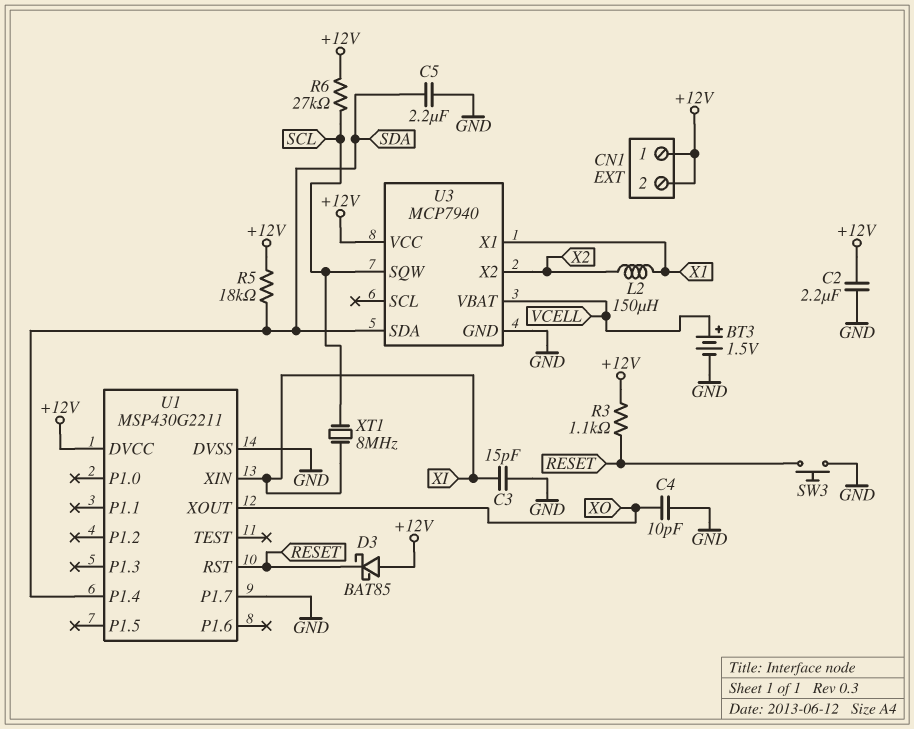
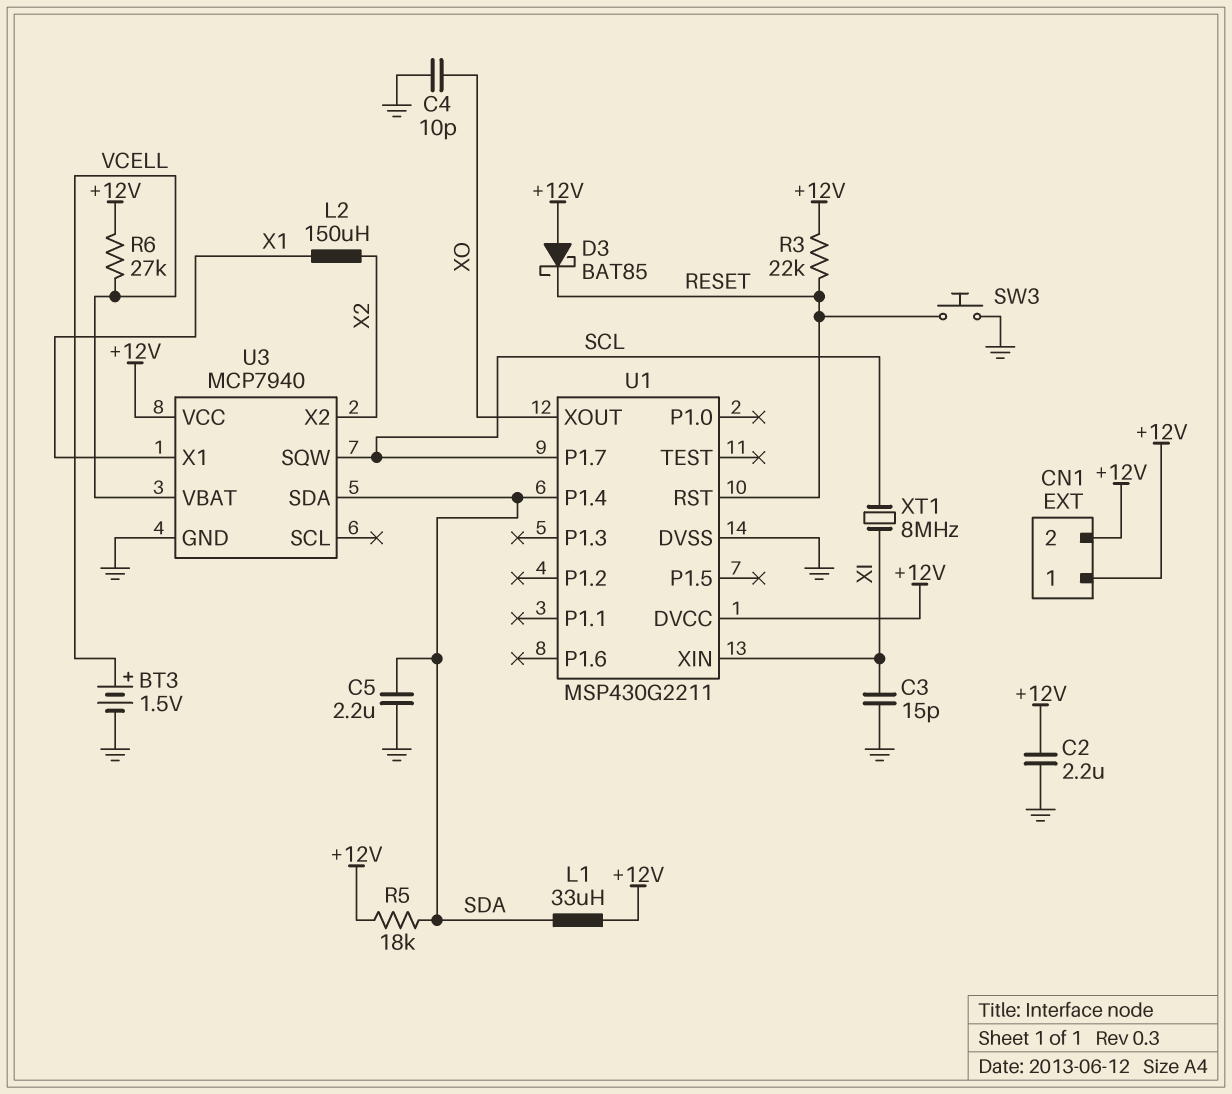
L1: none -> 33uH (+12V, SDA)
R3: 1.1k (+12V, RESET) -> 22k (+12V, RESET)
R6: 27k (+12V, SCL) -> 27k (+12V, VCELL)
U1 pin P1.7: GND -> SCL

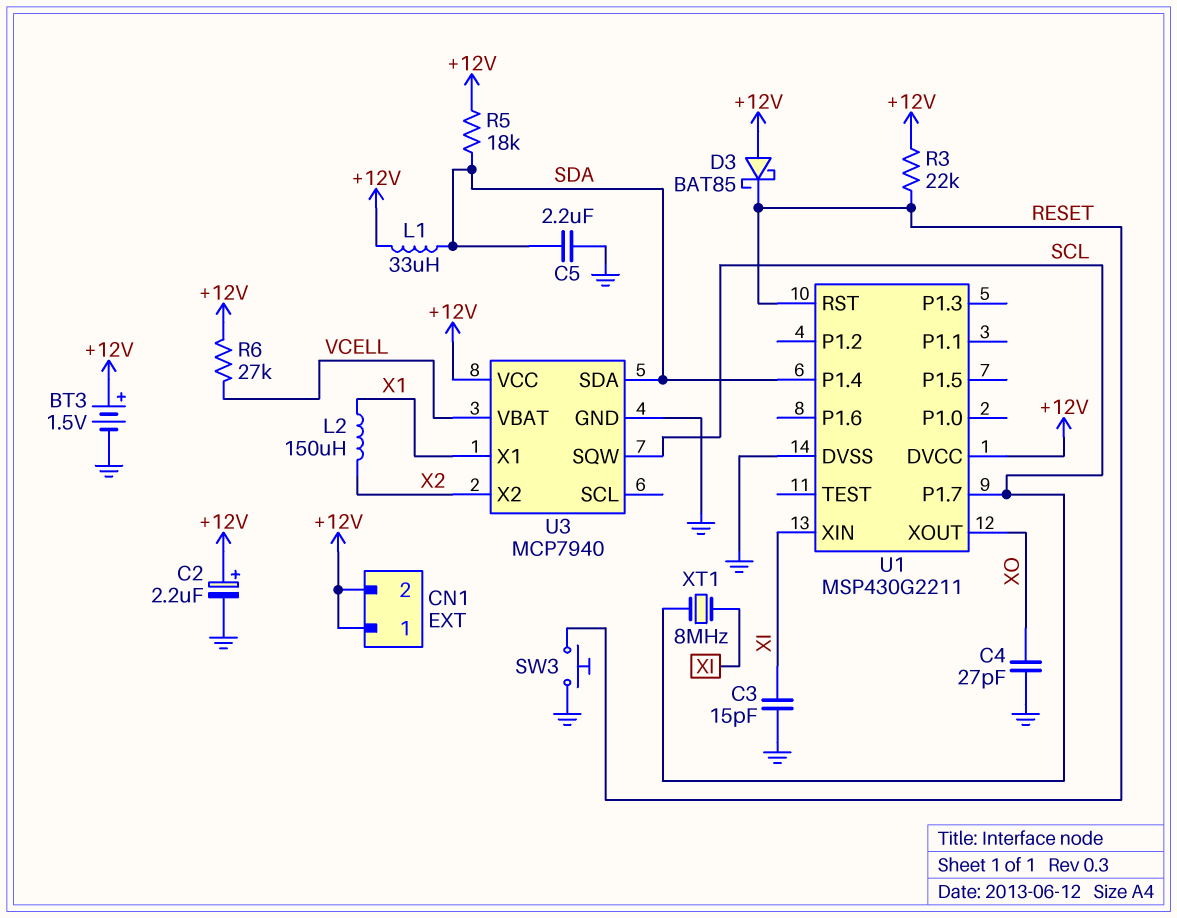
BT3: 1.5V (plus VCELL, minus GND) -> 1.5V (plus +12V, minus GND)
C2: 2.2uF (+12V, GND) -> 2.2uF (plus +12V, minus GND)
C4: 10pF (GND, XO) -> 27pF (GND, XO)

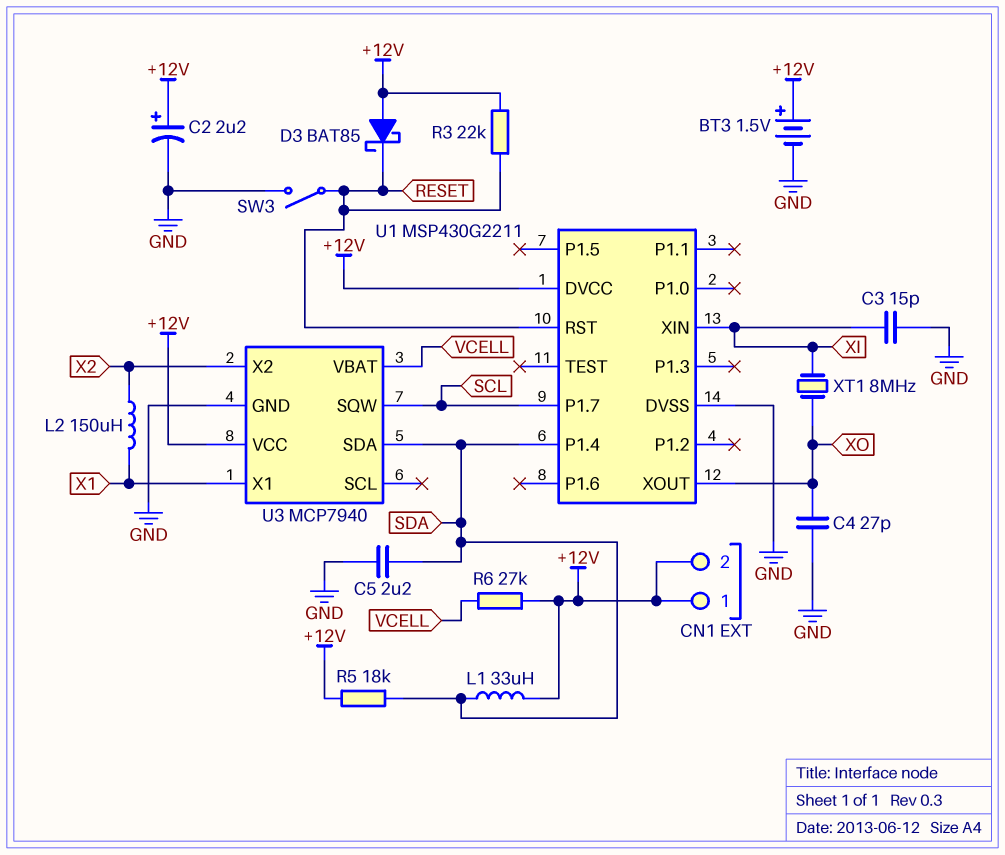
SW3: button (GND, RESET) -> switch (GND, RESET)
XT1: 8MHz (SCL, XI) -> 8MHz (XI, XO)

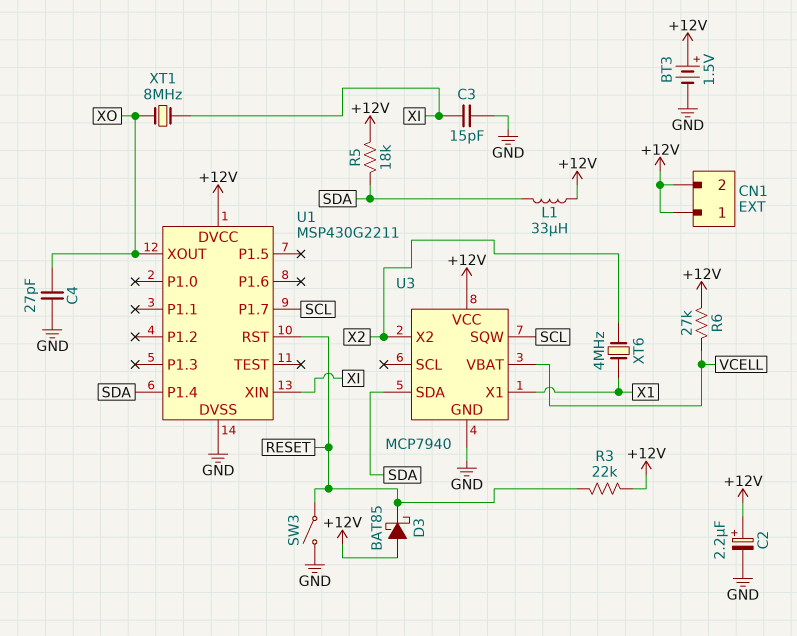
C5: 2.2uF (GND, SDA) -> none
L2: 150uH (X1, X2) -> none
XT6: none -> 4MHz (X1, X2)

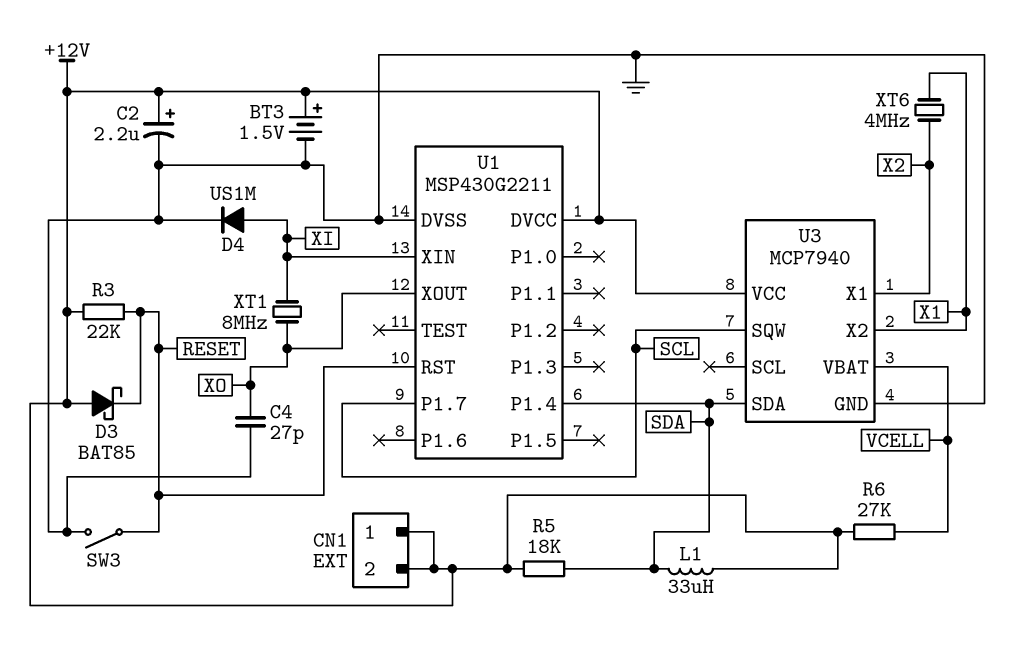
C3: 15pF (GND, XI) -> none
D4: none -> diode US1M (A XI, K GND)
U3 pin X1: X1 -> X2
U3 pin X2: X2 -> X1

